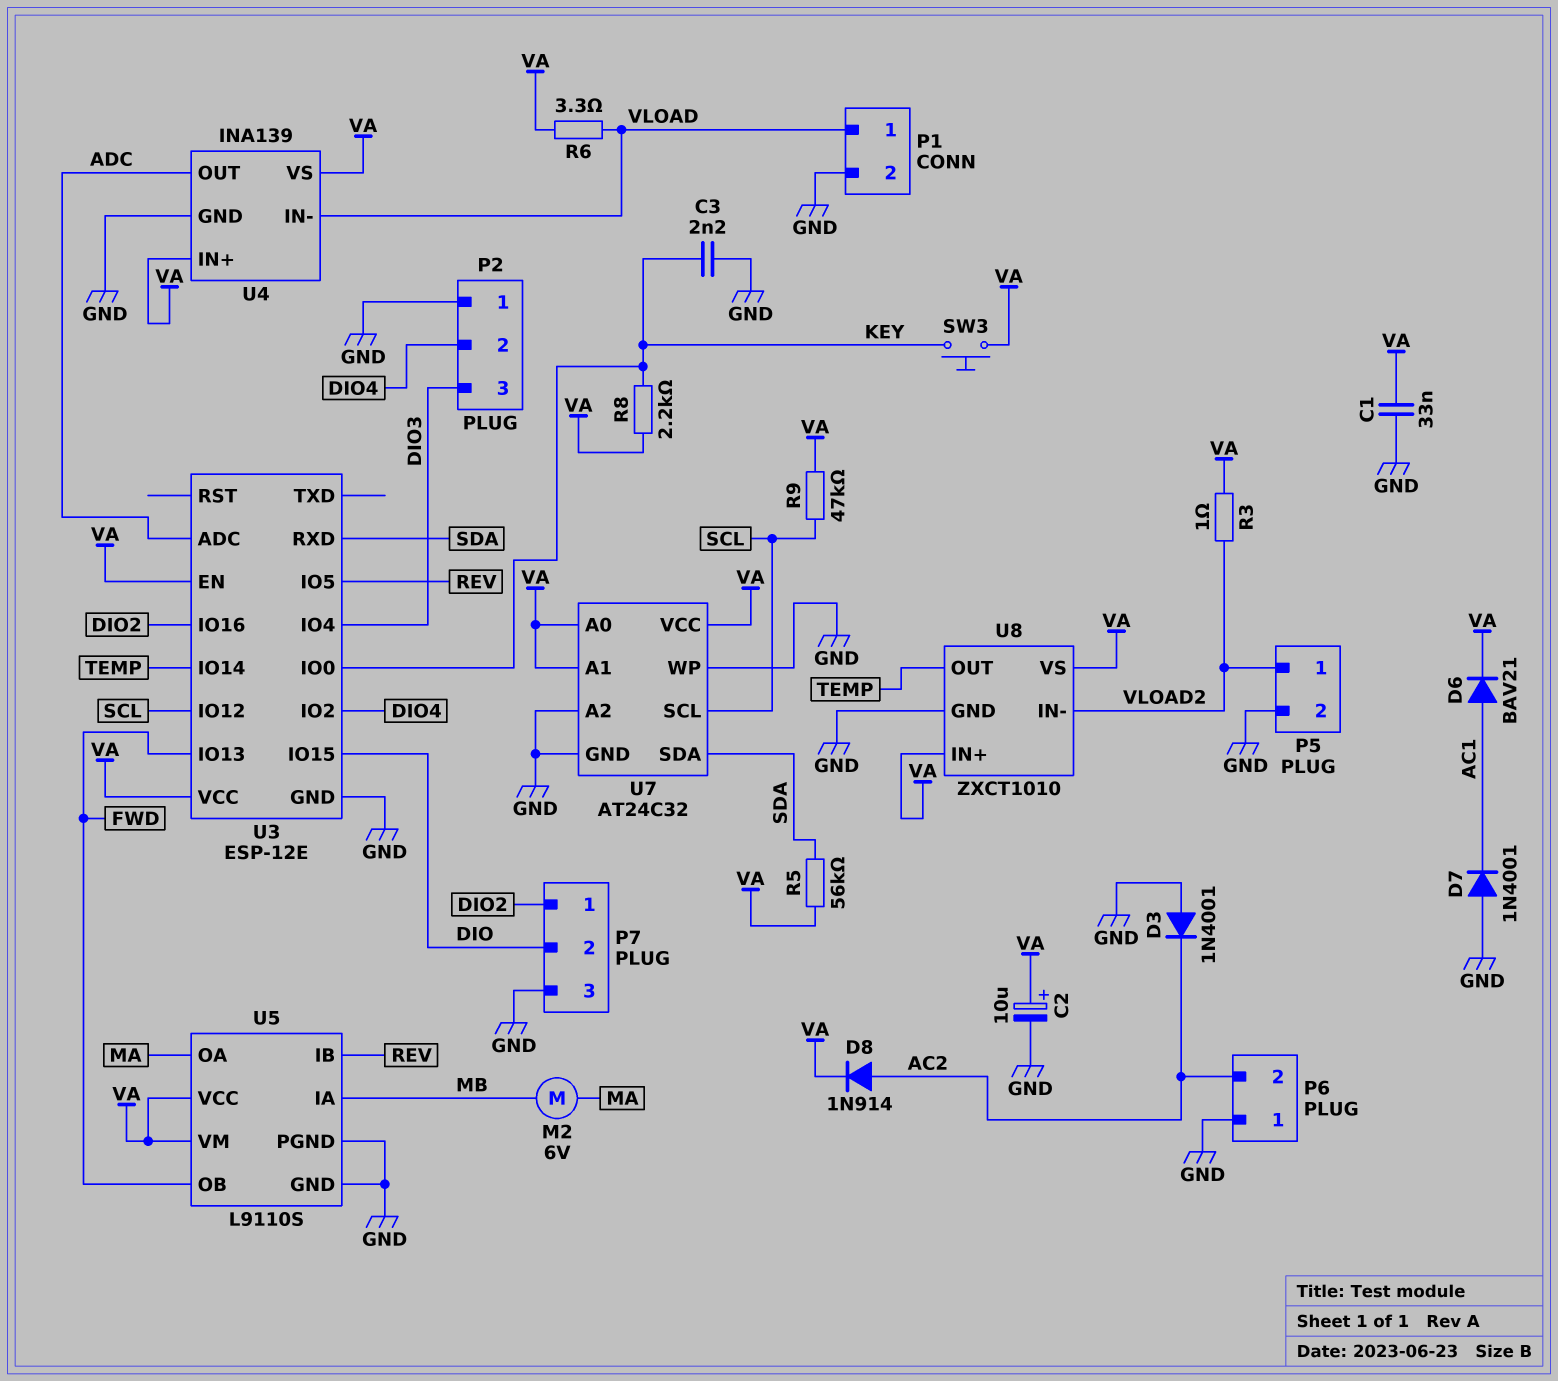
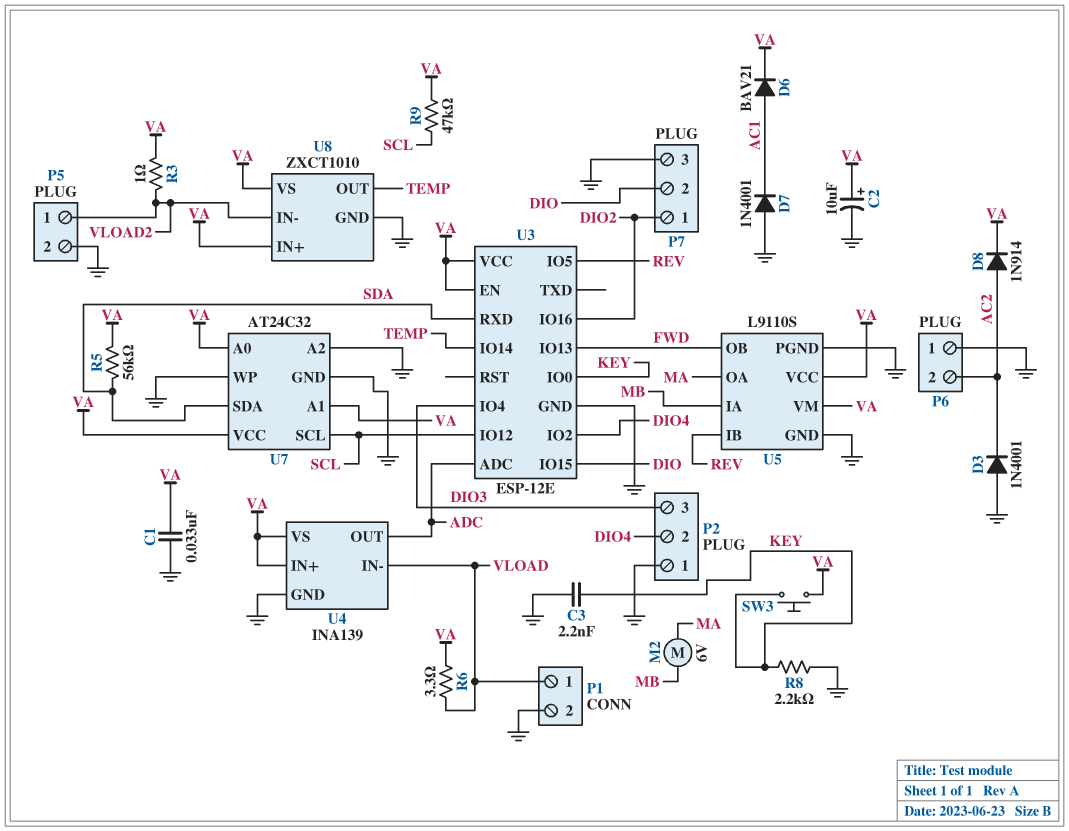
R8: 2.2k (KEY, VA) -> 2.2k (GND, KEY)

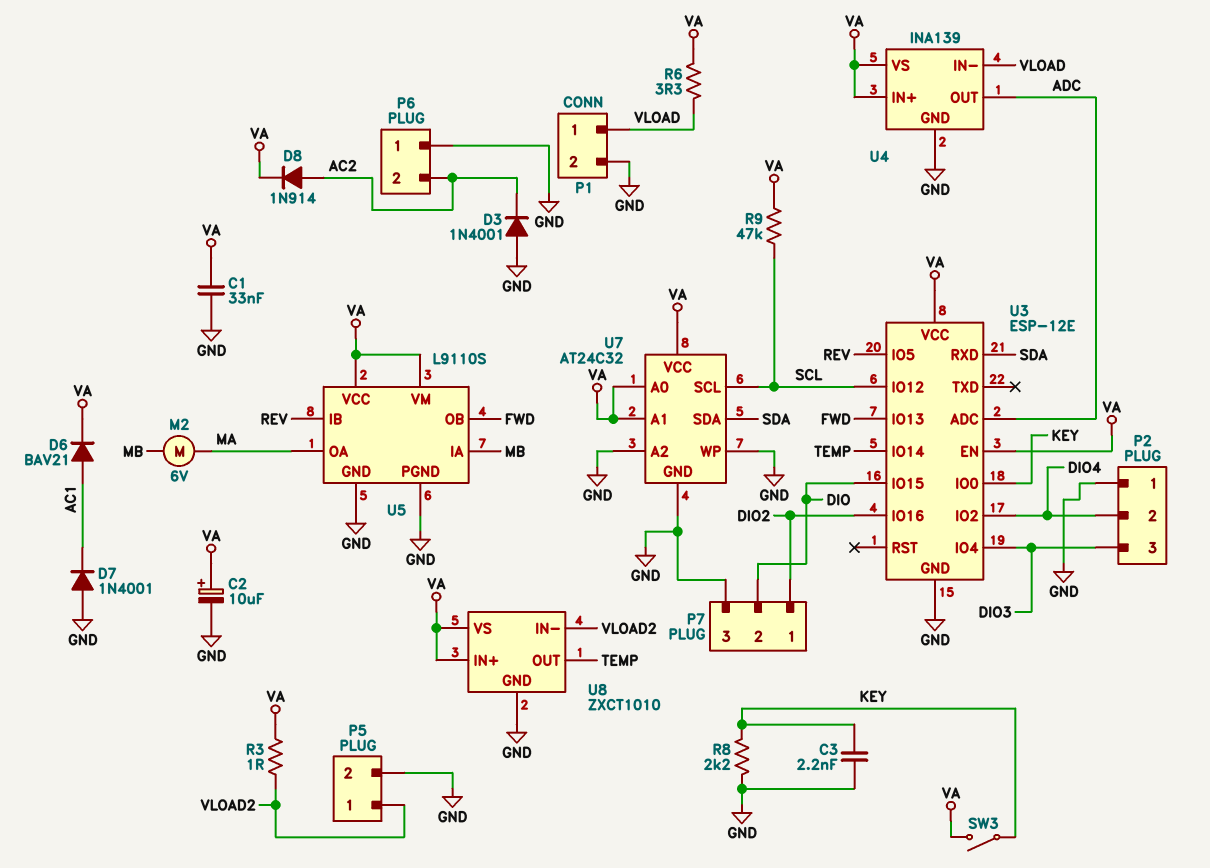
R5: 56k (SDA, VA) -> none
SW3: button (KEY, VA) -> switch (KEY, VA)

